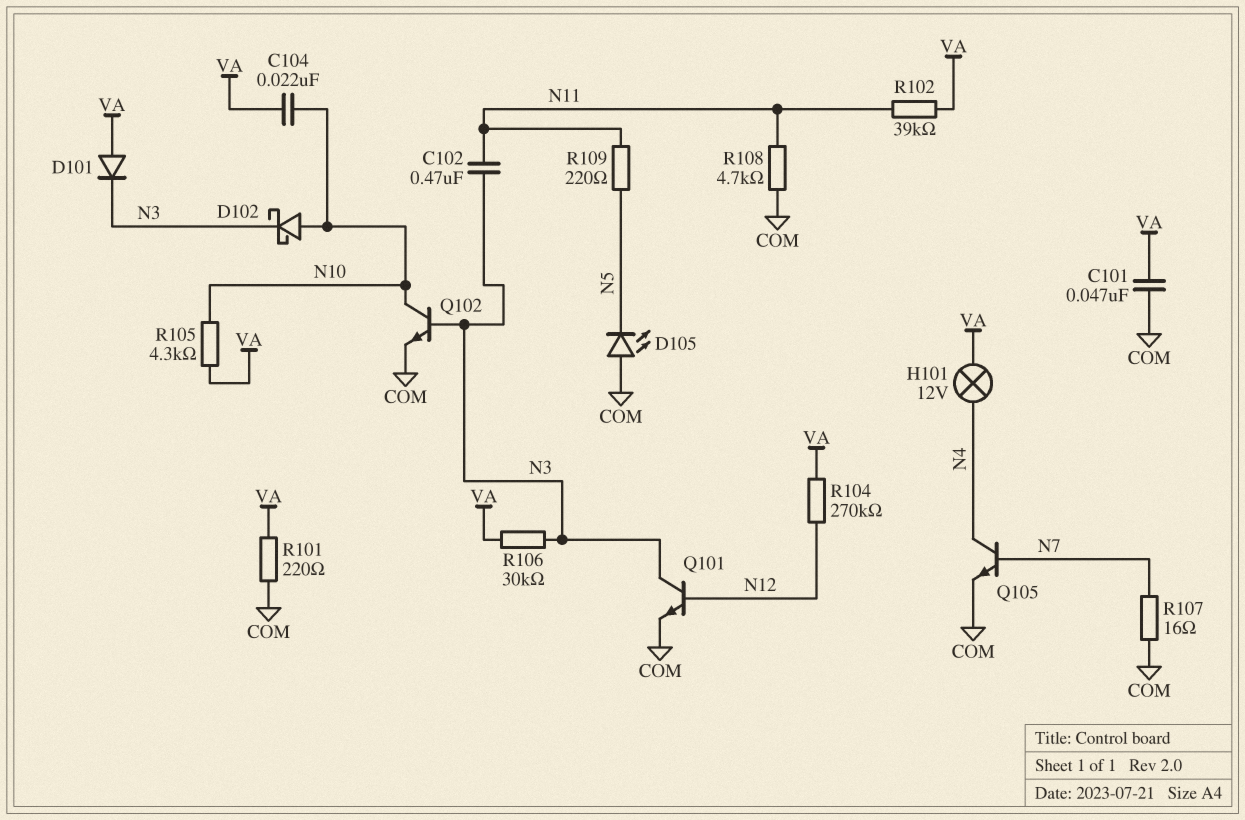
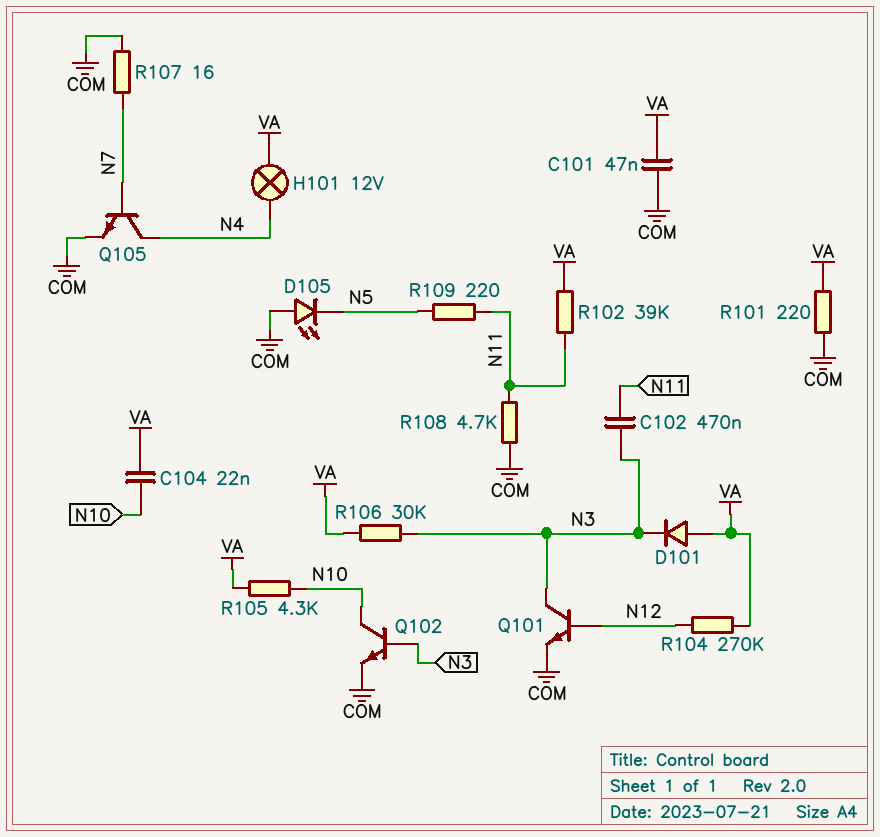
D102: schottky (A N10, K N3) -> none

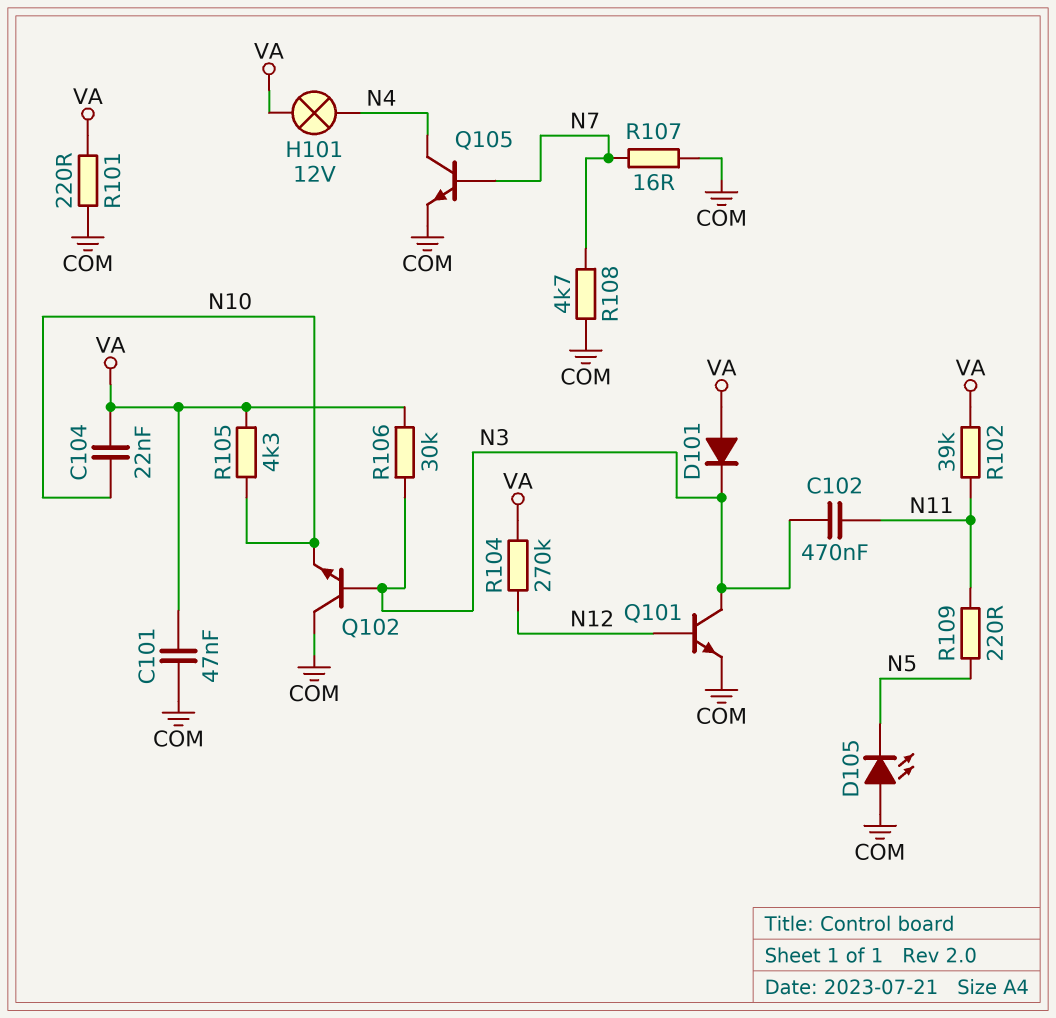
Q102: NPN (B N3, C N10, E COM) -> NPN (B N3, C COM, E N10)
R108: 4.7k (COM, N11) -> 4.7k (COM, N7)

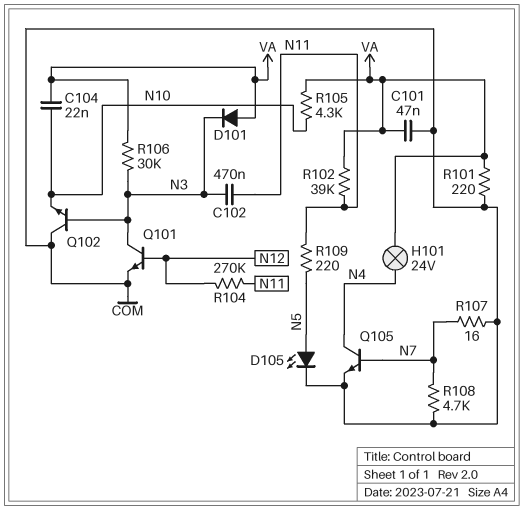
D105: LED (A COM, K N5) -> LED (A N5, K COM)
H101: lamp 12V (N4, VA) -> lamp 24V (N4, VA)
R104: 270k (N12, VA) -> 270k (N11, N12)

